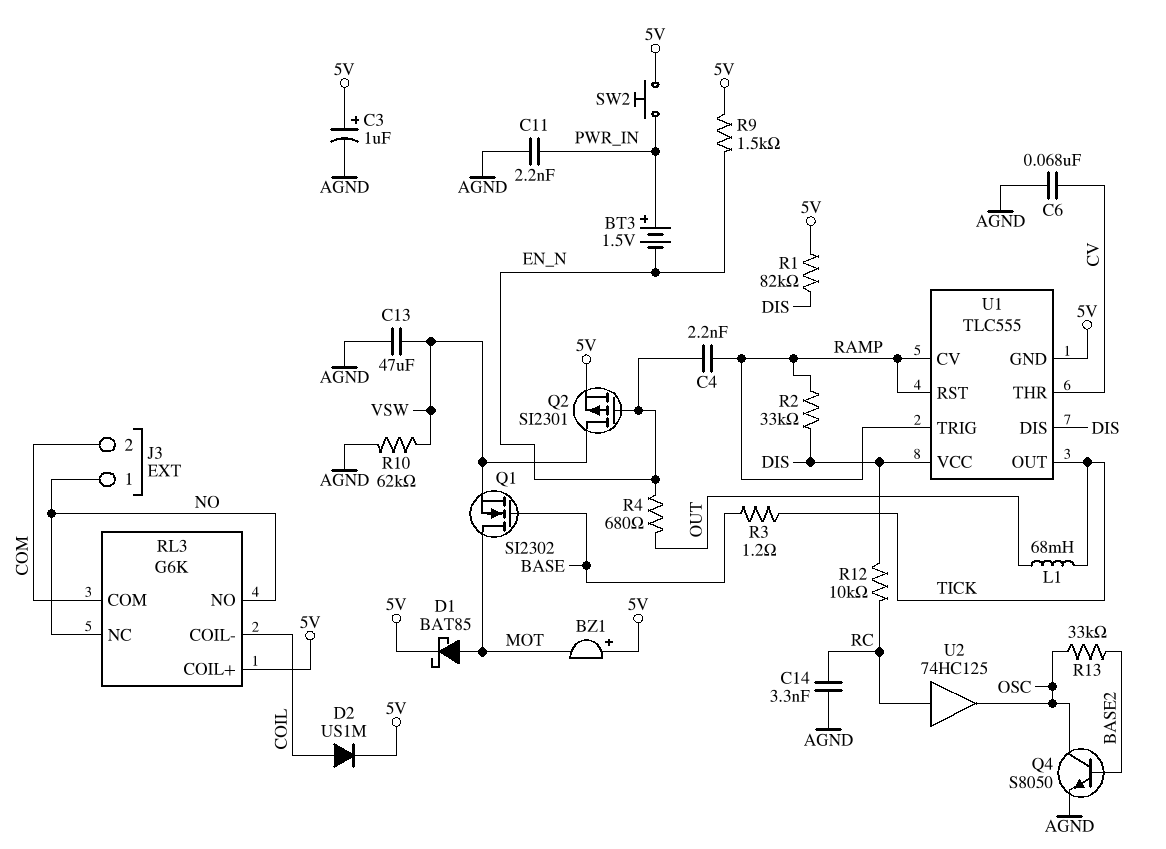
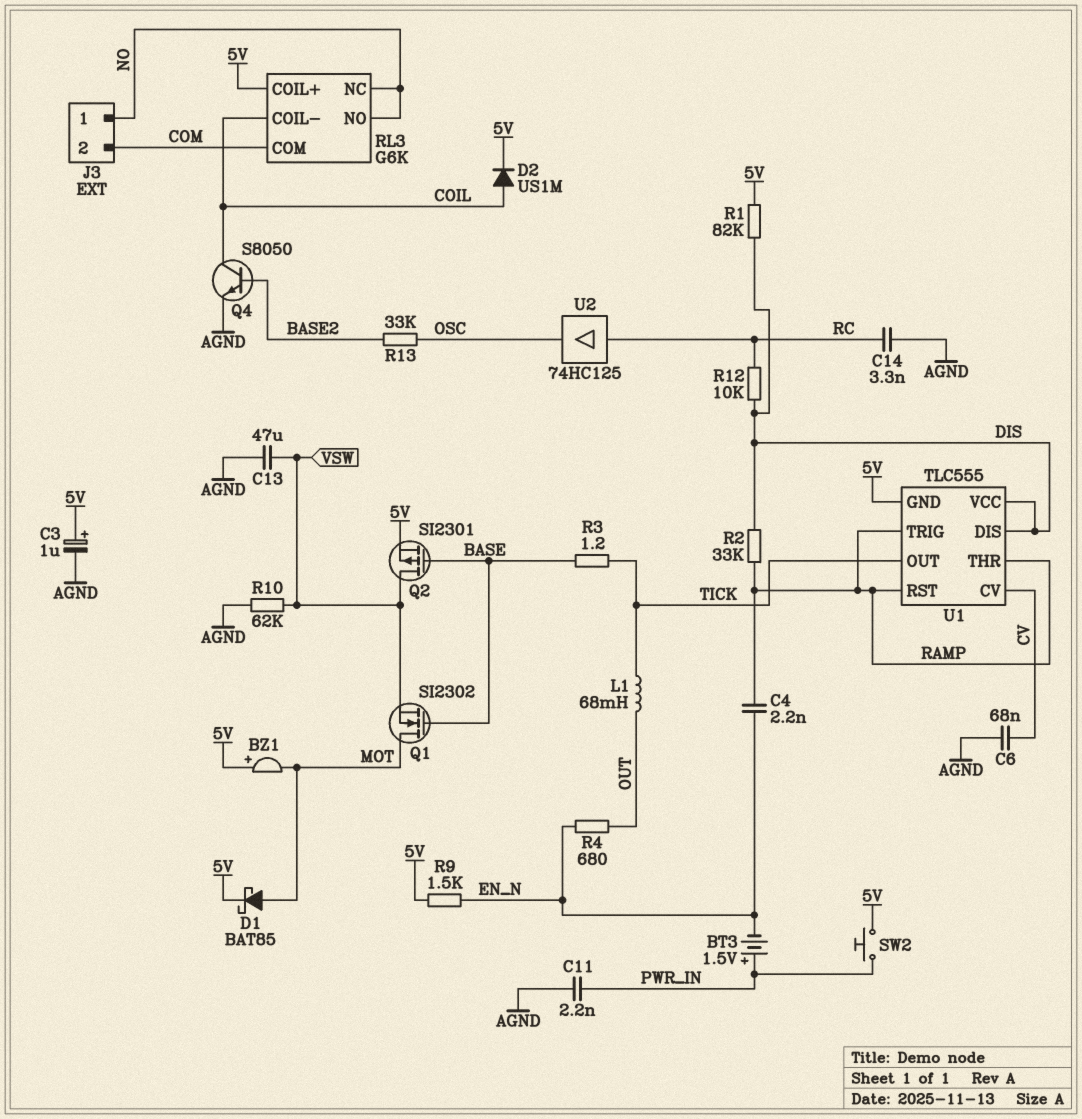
Q2: PMOS SI2301 (G EN_N, D VSW, S 5V) -> PMOS SI2301 (G BASE, D VSW, S 5V)
Q4: NPN S8050 (B BASE2, C OSC, E AGND) -> NPN S8050 (B BASE2, C COIL, E AGND)
U1 pin CV: RAMP -> CV
U1 pin THR: CV -> RAMP

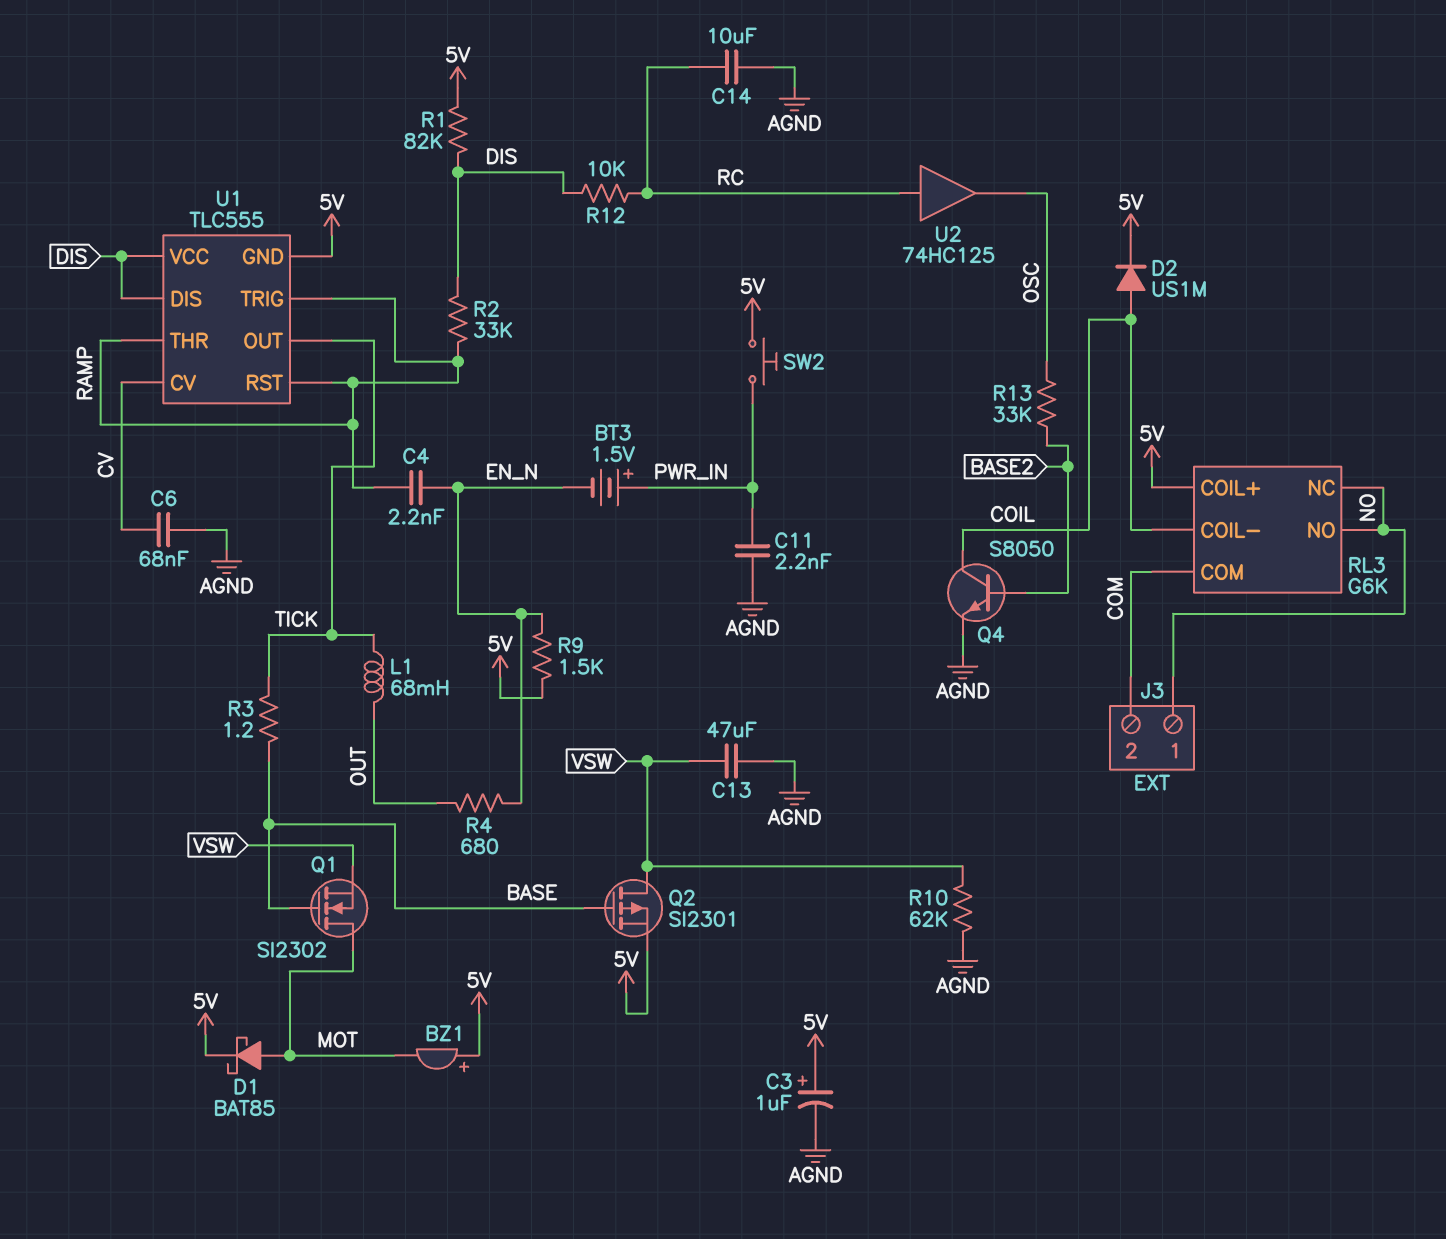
C14: 3.3nF (AGND, RC) -> 10uF (AGND, RC)

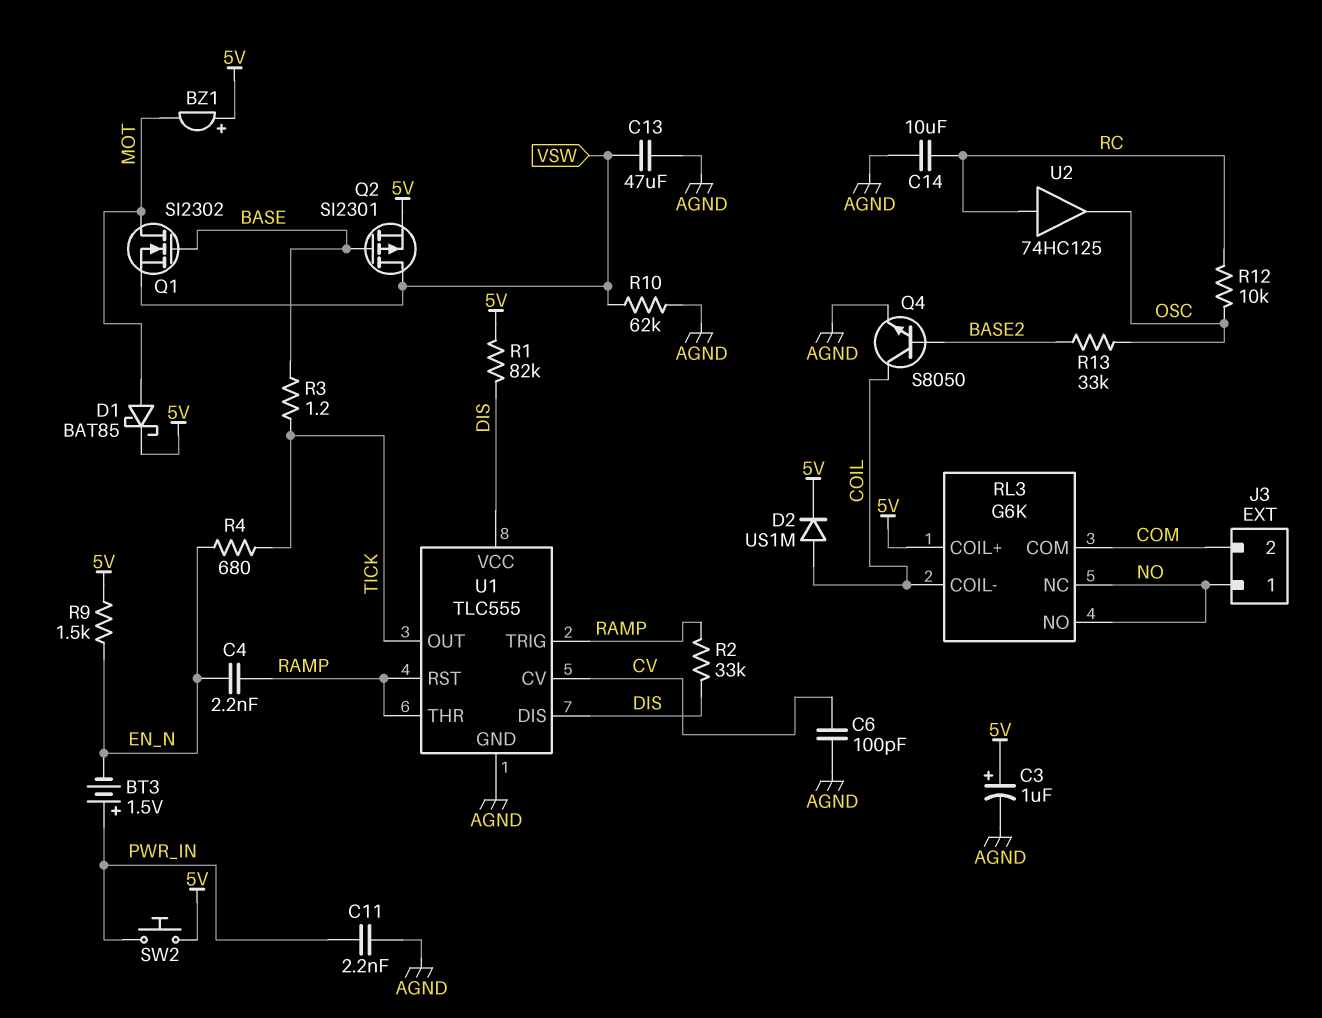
C6: 68nF (AGND, CV) -> 100pF (AGND, CV)
L1: 68mH (OUT, TICK) -> none
R4: 680 (EN_N, OUT) -> 680 (EN_N, TICK)
R12: 10k (DIS, RC) -> 10k (OSC, RC)
U1 pin GND: 5V -> AGND

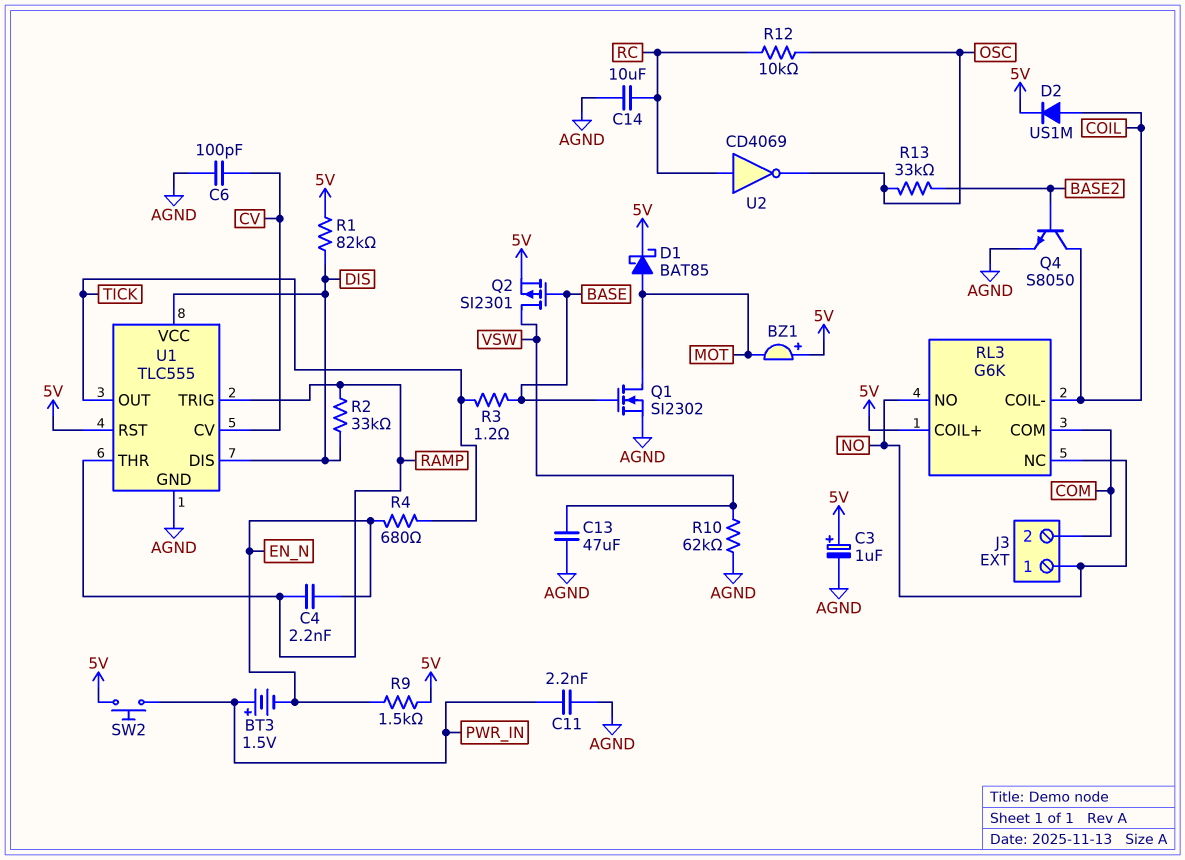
Q1: NMOS SI2302 (G BASE, D MOT, S VSW) -> NMOS SI2302 (G BASE, D MOT, S AGND)
U1 pin RST: RAMP -> 5V
U2: buffer 74HC125 (in RC, out OSC) -> NOT CD4069 (in RC, out OSC)

